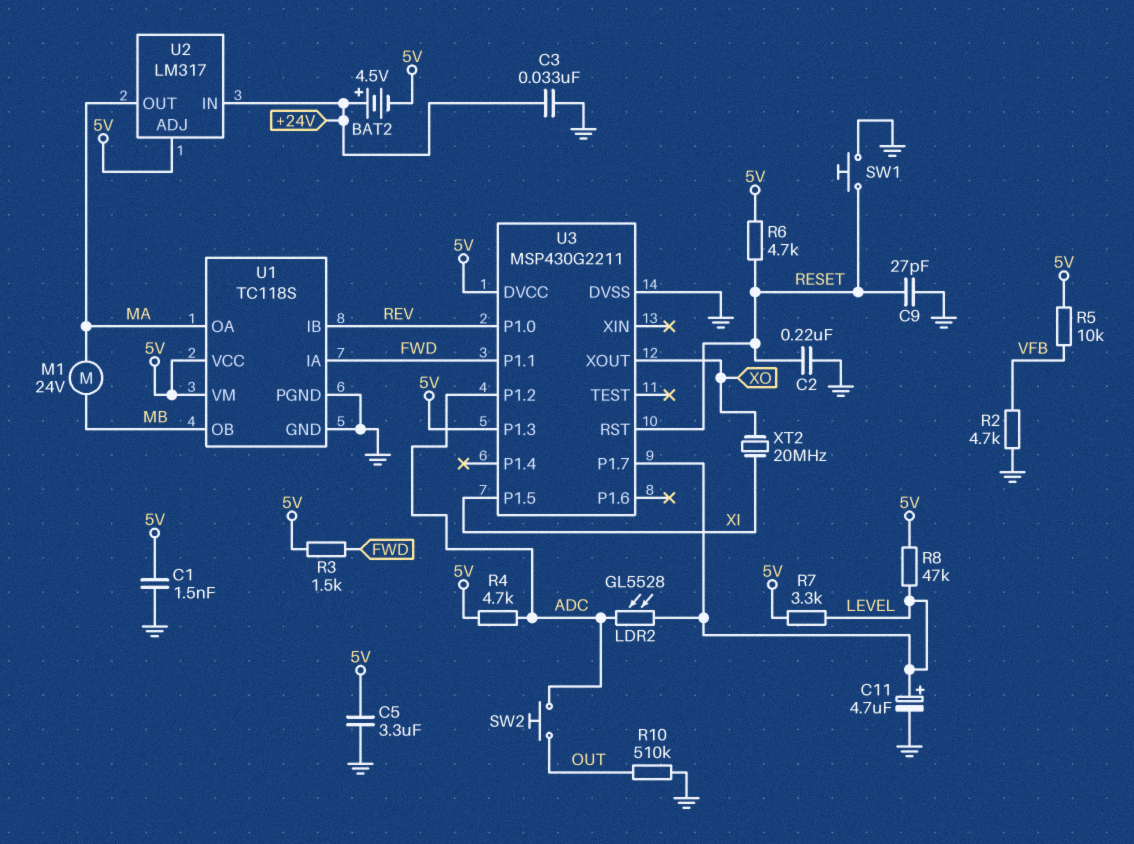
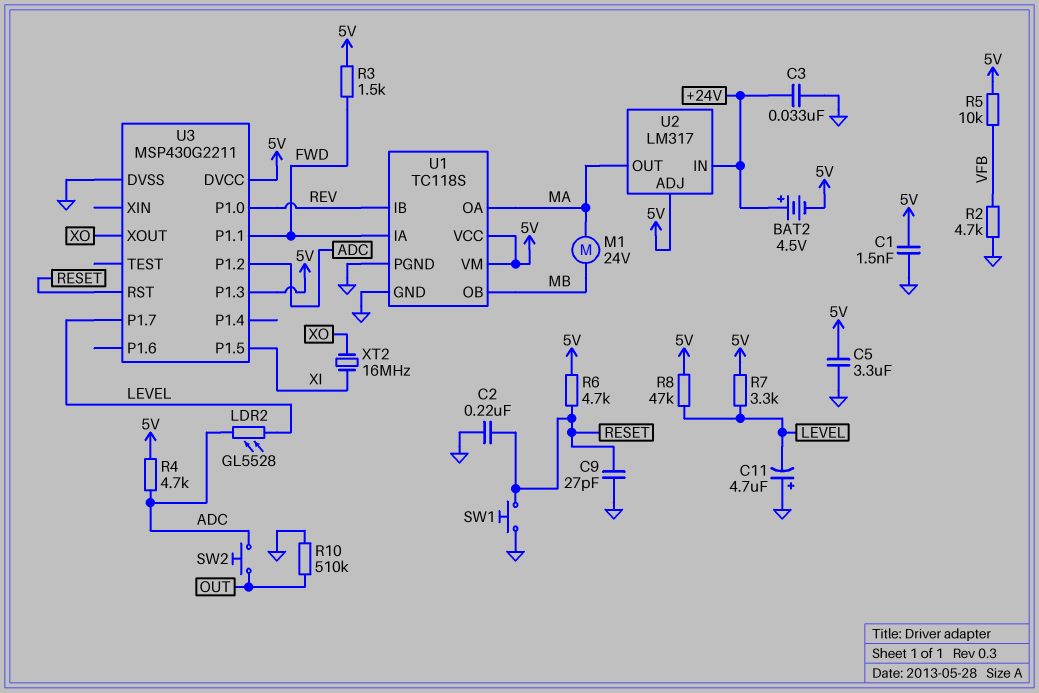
C11: 4.7uF (plus LEVEL, minus GND) -> 4.7uF (plus GND, minus LEVEL)
XT2: 20MHz (XI, XO) -> 16MHz (XI, XO)

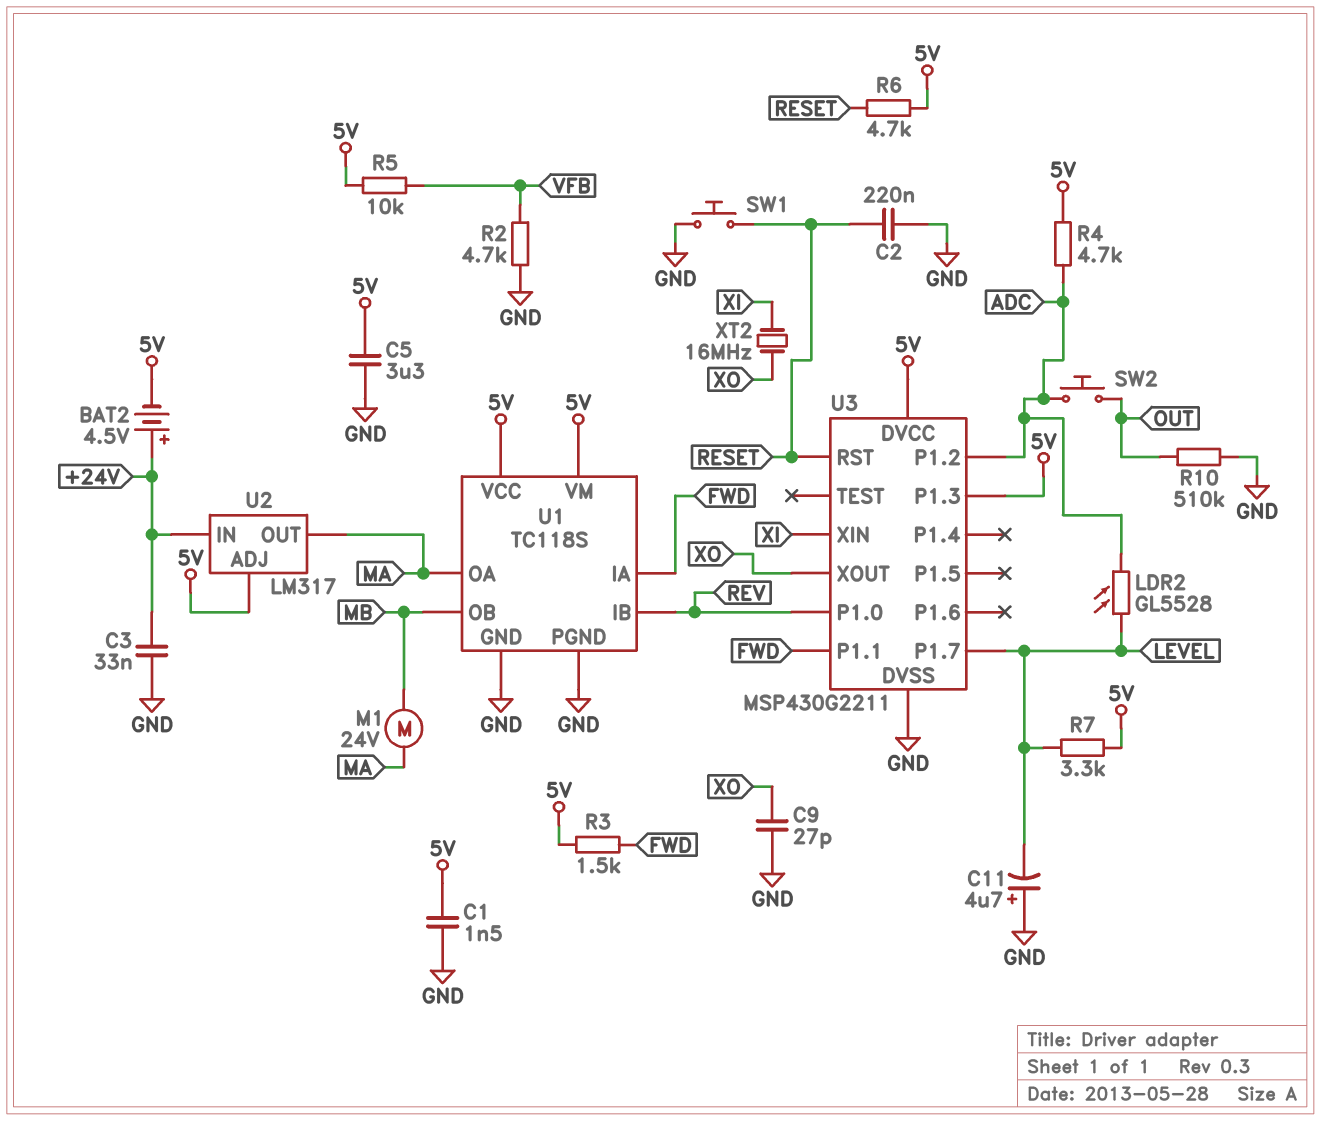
C9: 27pF (GND, RESET) -> 27pF (GND, XO)
R8: 47k (5V, LEVEL) -> none
U3 pin P1.5: XI -> none
U3 pin XIN: none -> XI

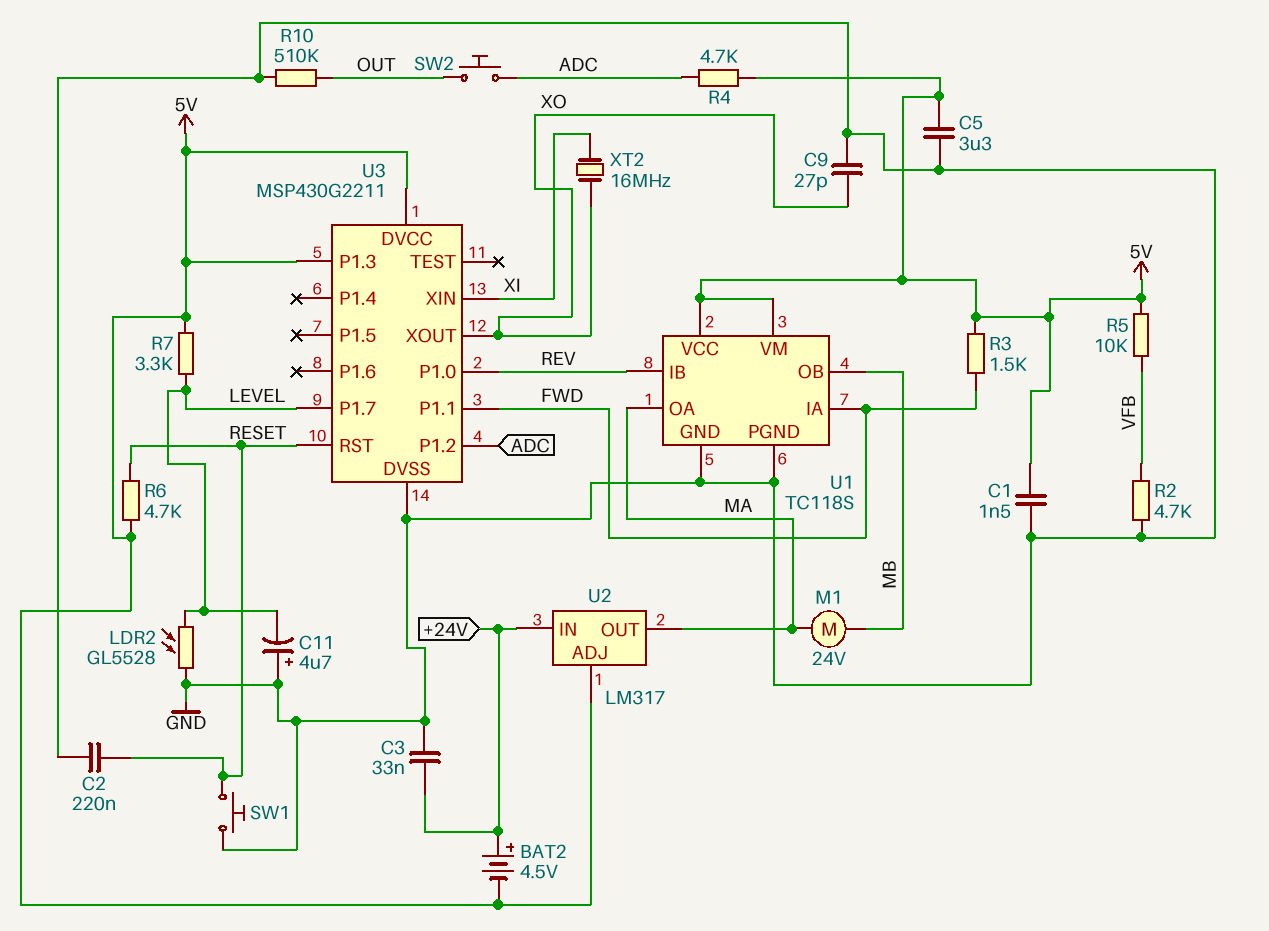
LDR2: GL5528 (ADC, LEVEL) -> GL5528 (GND, LEVEL)

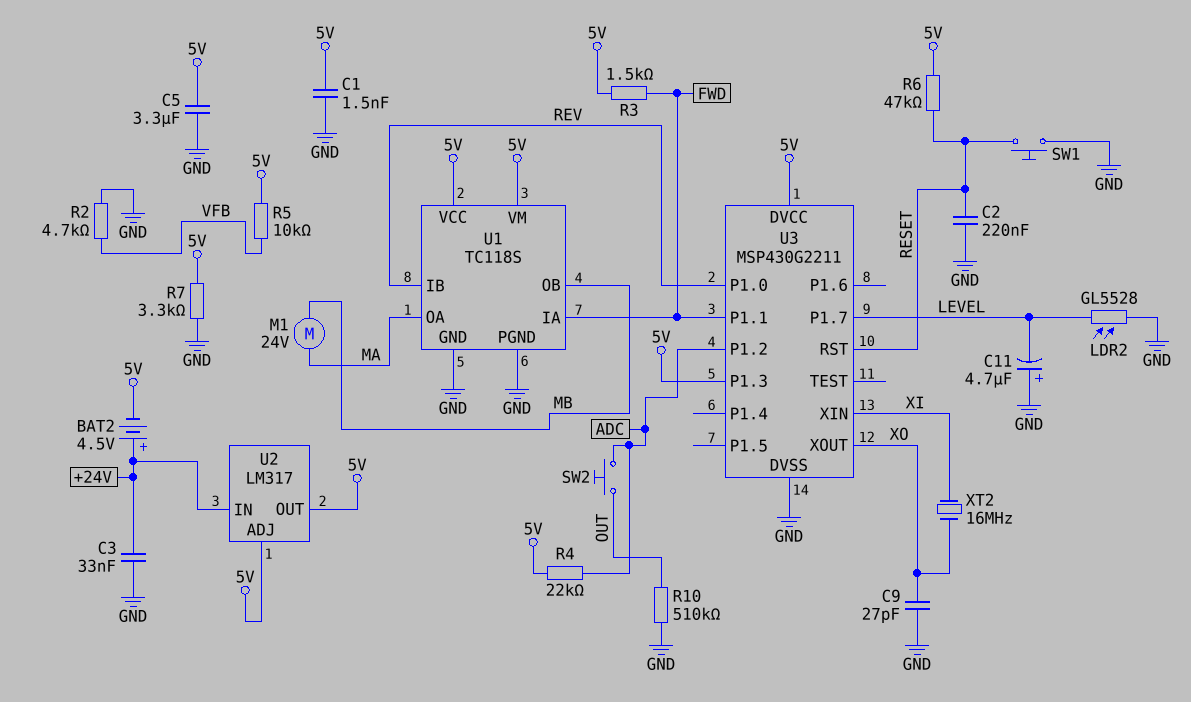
R4: 4.7k (5V, ADC) -> 22k (5V, ADC)
R6: 4.7k (5V, RESET) -> 47k (5V, RESET)
R7: 3.3k (5V, LEVEL) -> 3.3k (5V, GND)
U2 pin OUT: MA -> 5V

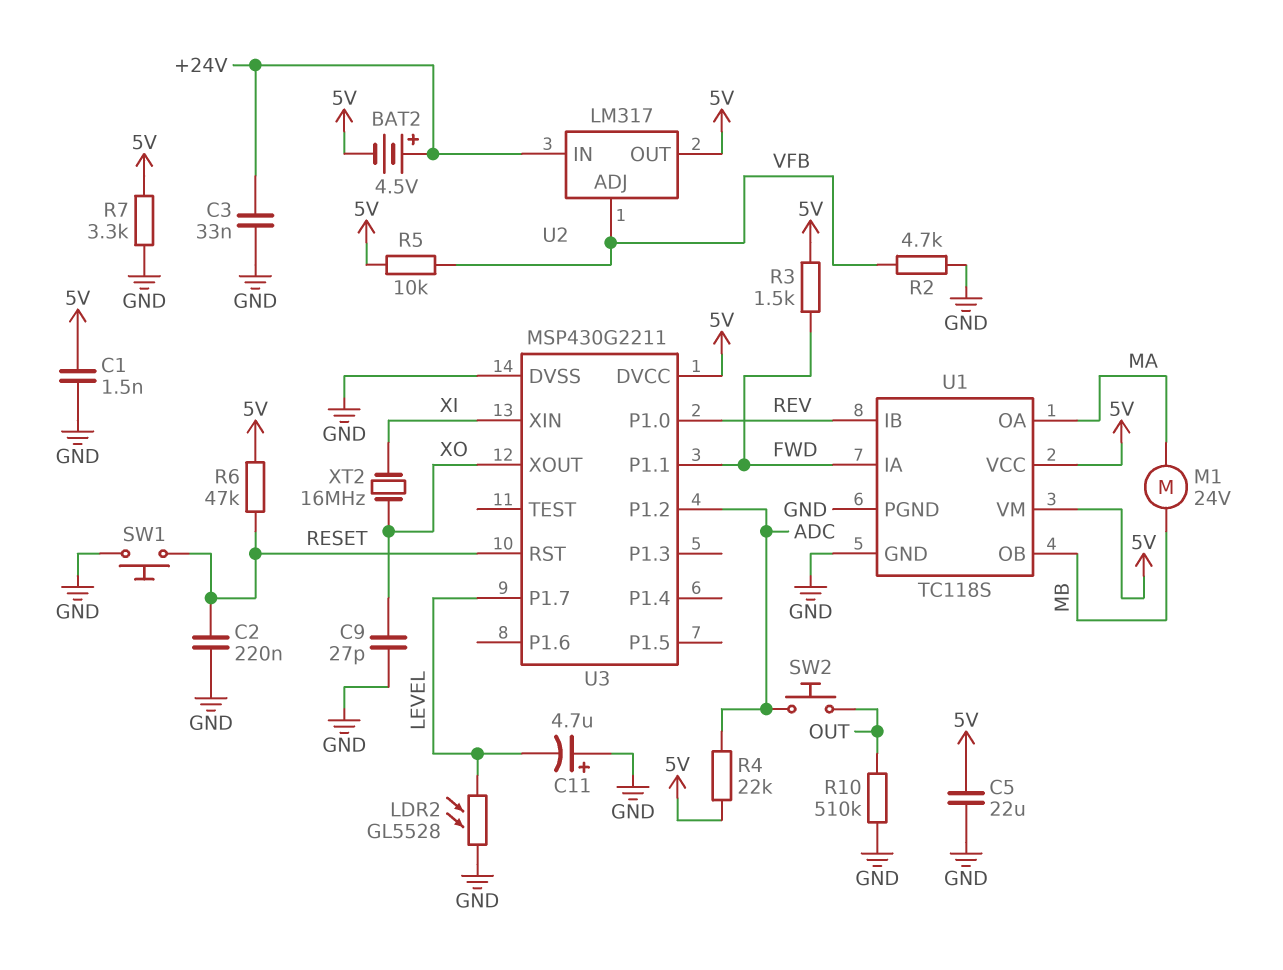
C5: 3.3uF (5V, GND) -> 22uF (5V, GND)
U2 pin ADJ: 5V -> VFB
U3 pin P1.3: 5V -> none

